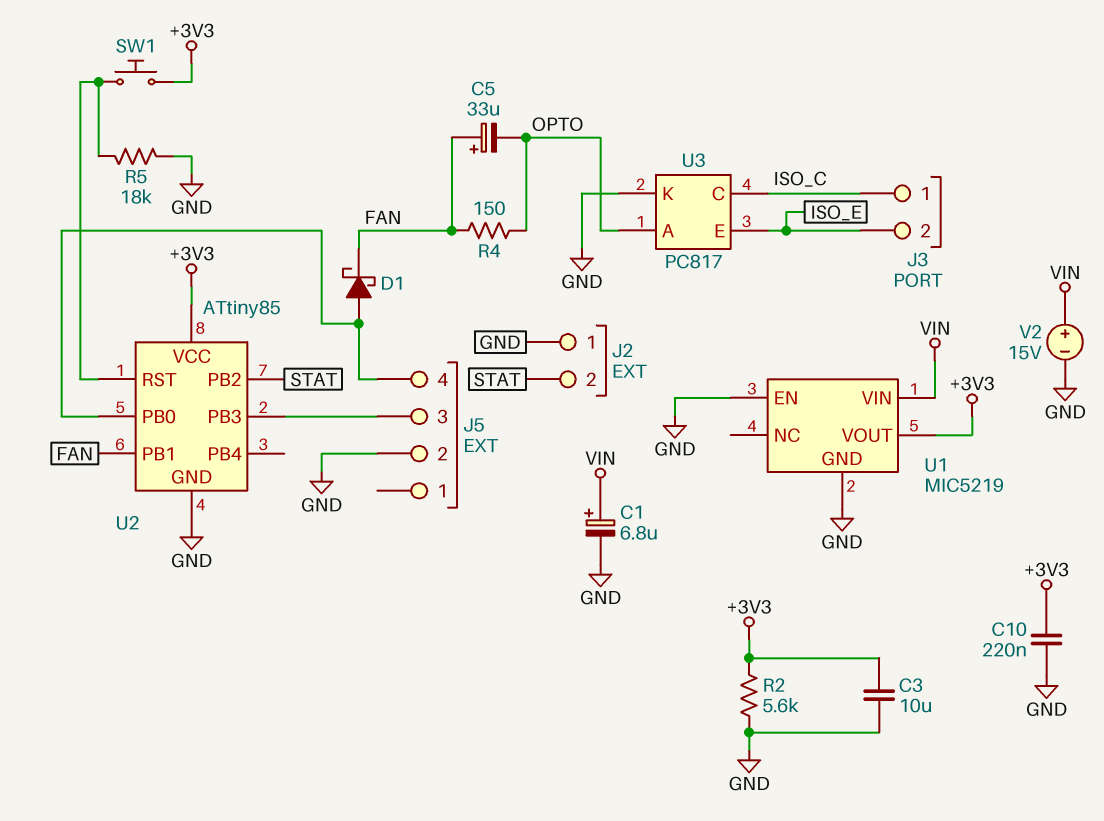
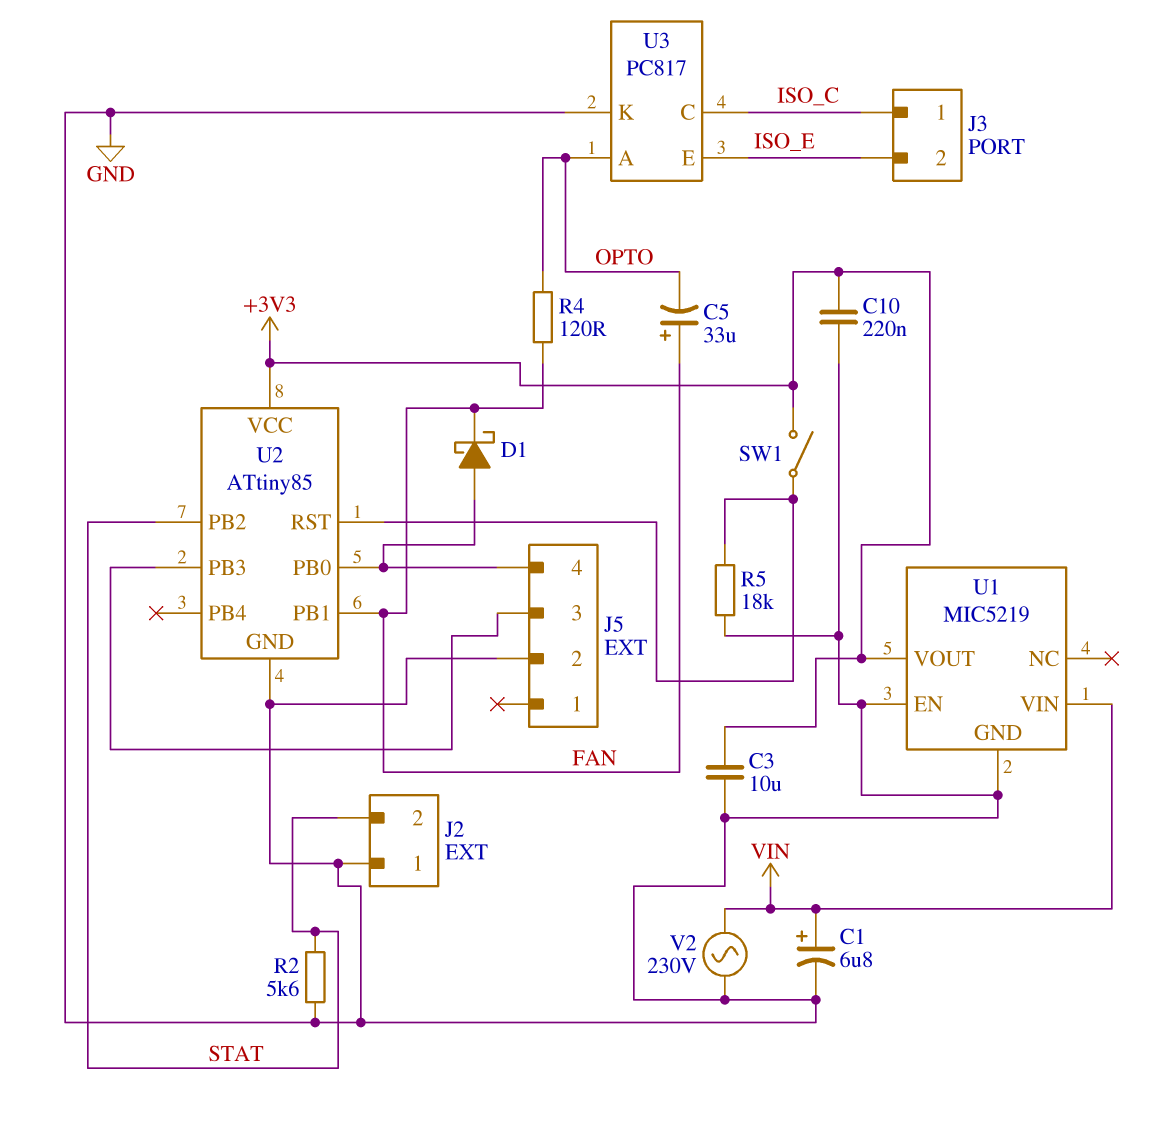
R2: 5.6k (+3V3, GND) -> 5.6k (GND, STAT)
R4: 150 (FAN, OPTO) -> 120 (FAN, OPTO)
SW1: button (+3V3, U2/RST) -> switch (+3V3, U2/RST)
V2: 15V (plus VIN, minus GND) -> AC 230V (GND, VIN)

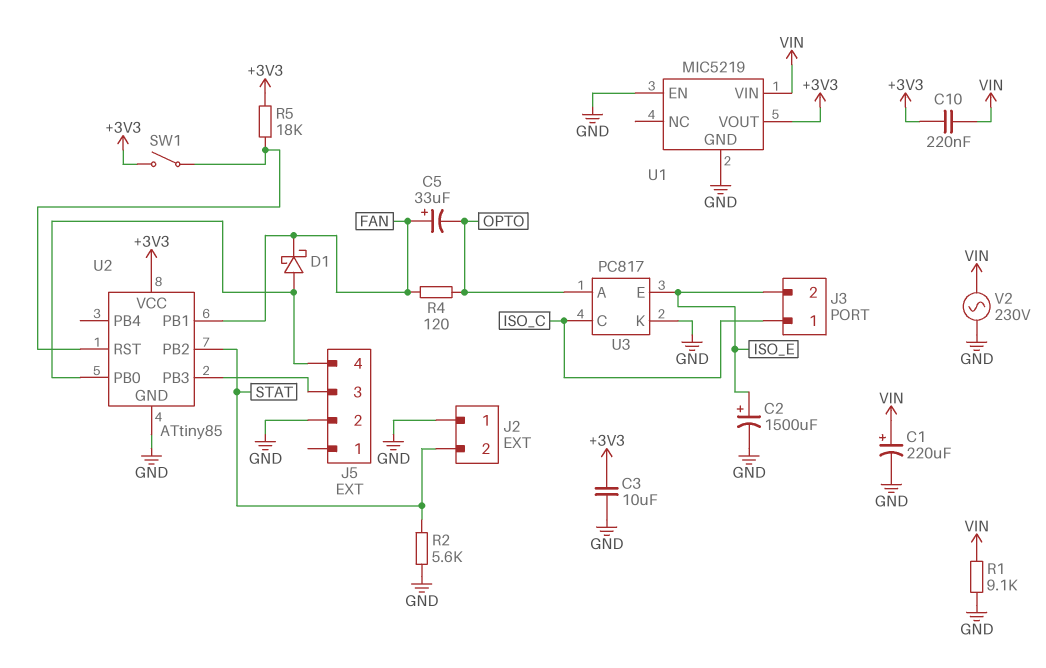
C1: 6.8uF (plus VIN, minus GND) -> 220uF (plus VIN, minus GND)
C2: none -> 1500uF (plus ISO_E, minus GND)
C10: 220nF (+3V3, GND) -> 220nF (+3V3, VIN)
R1: none -> 9.1k (GND, VIN)
R5: 18k (GND, U2/RST) -> 18k (+3V3, U2/RST)

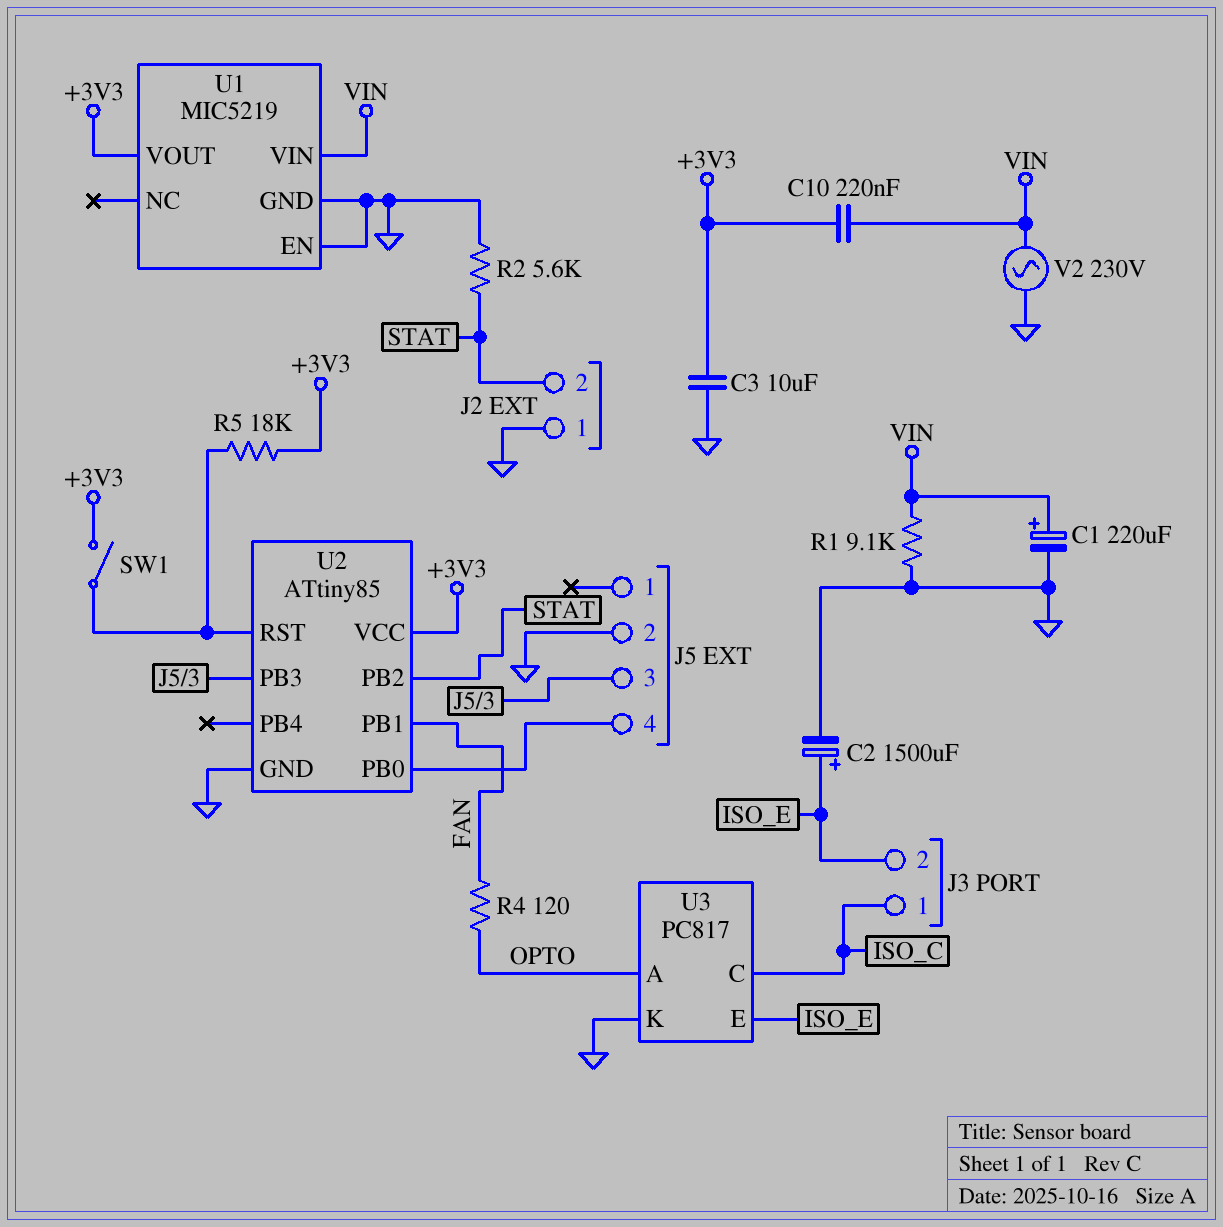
C5: 33uF (plus FAN, minus OPTO) -> none
D1: schottky (A J5/4, K FAN) -> none

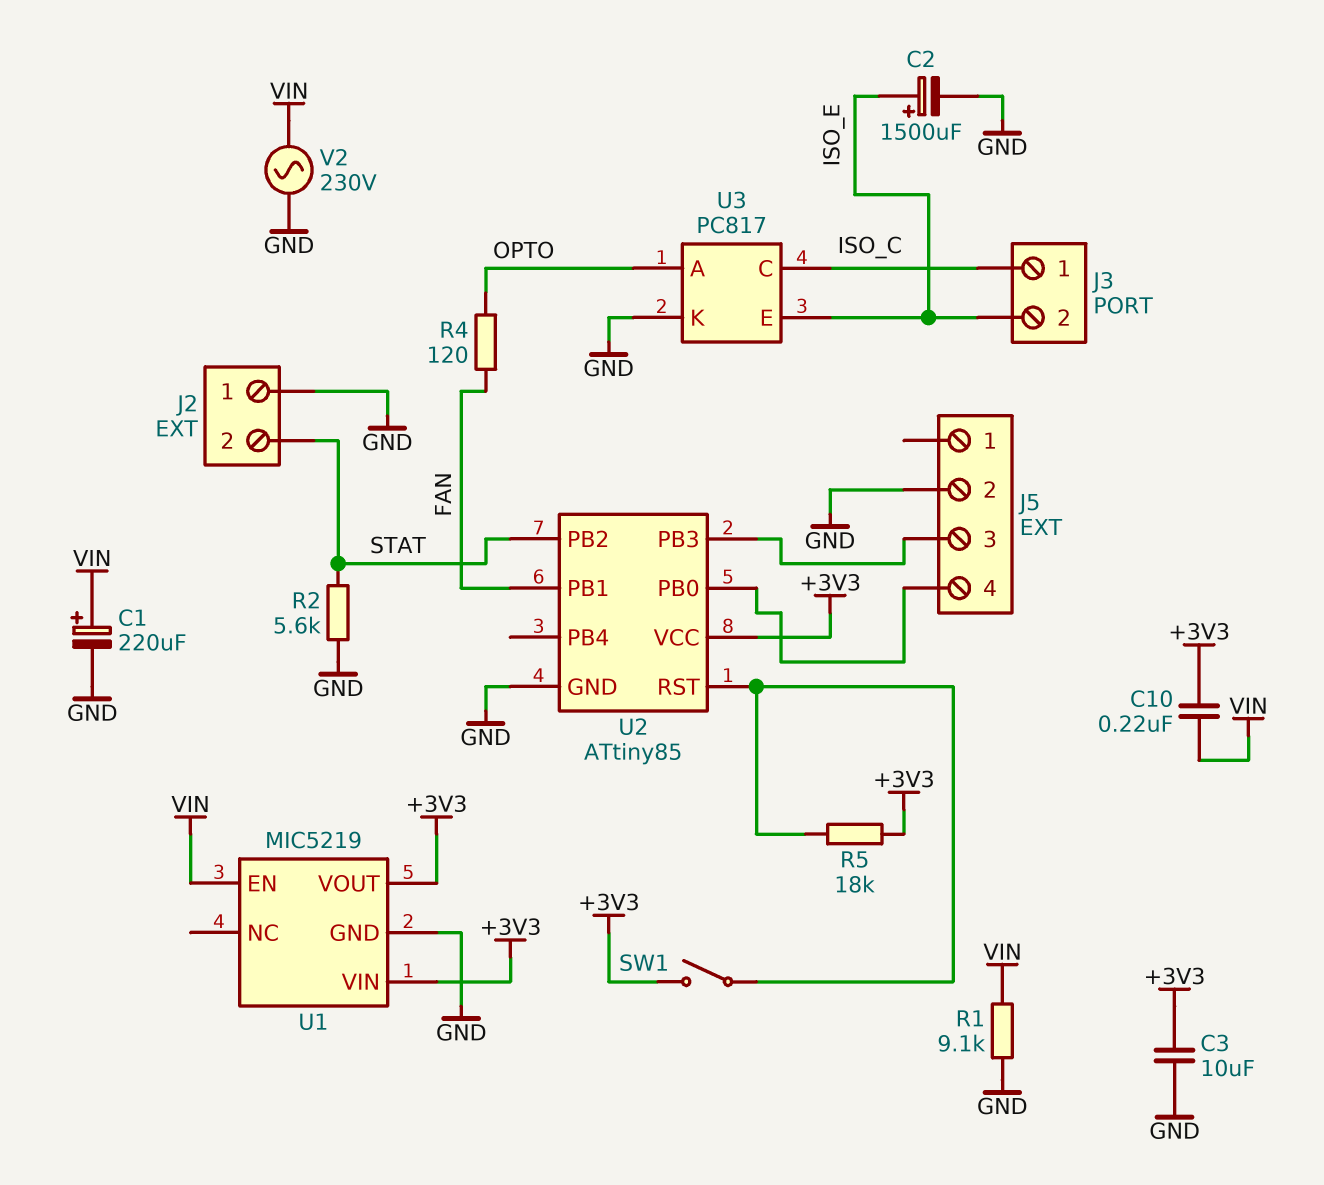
U1 pin EN: GND -> VIN
U1 pin VIN: VIN -> +3V3

